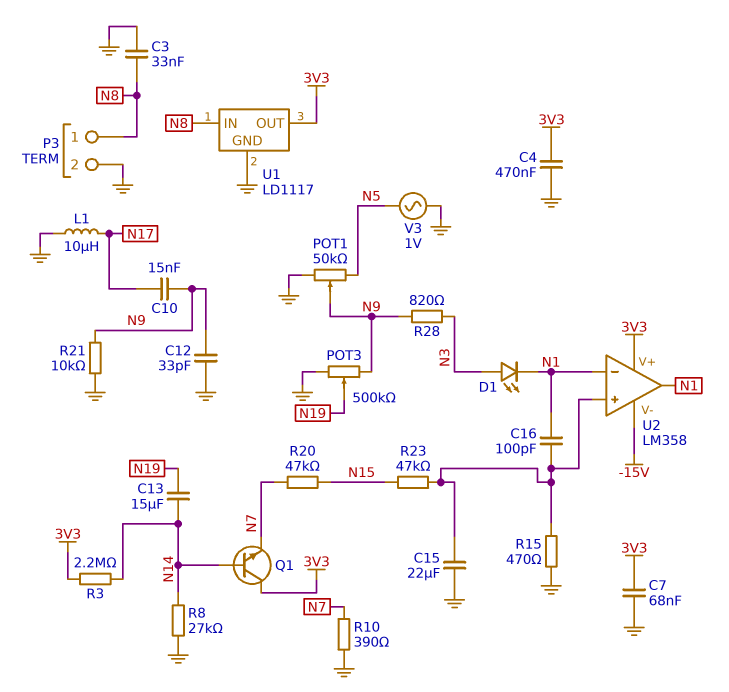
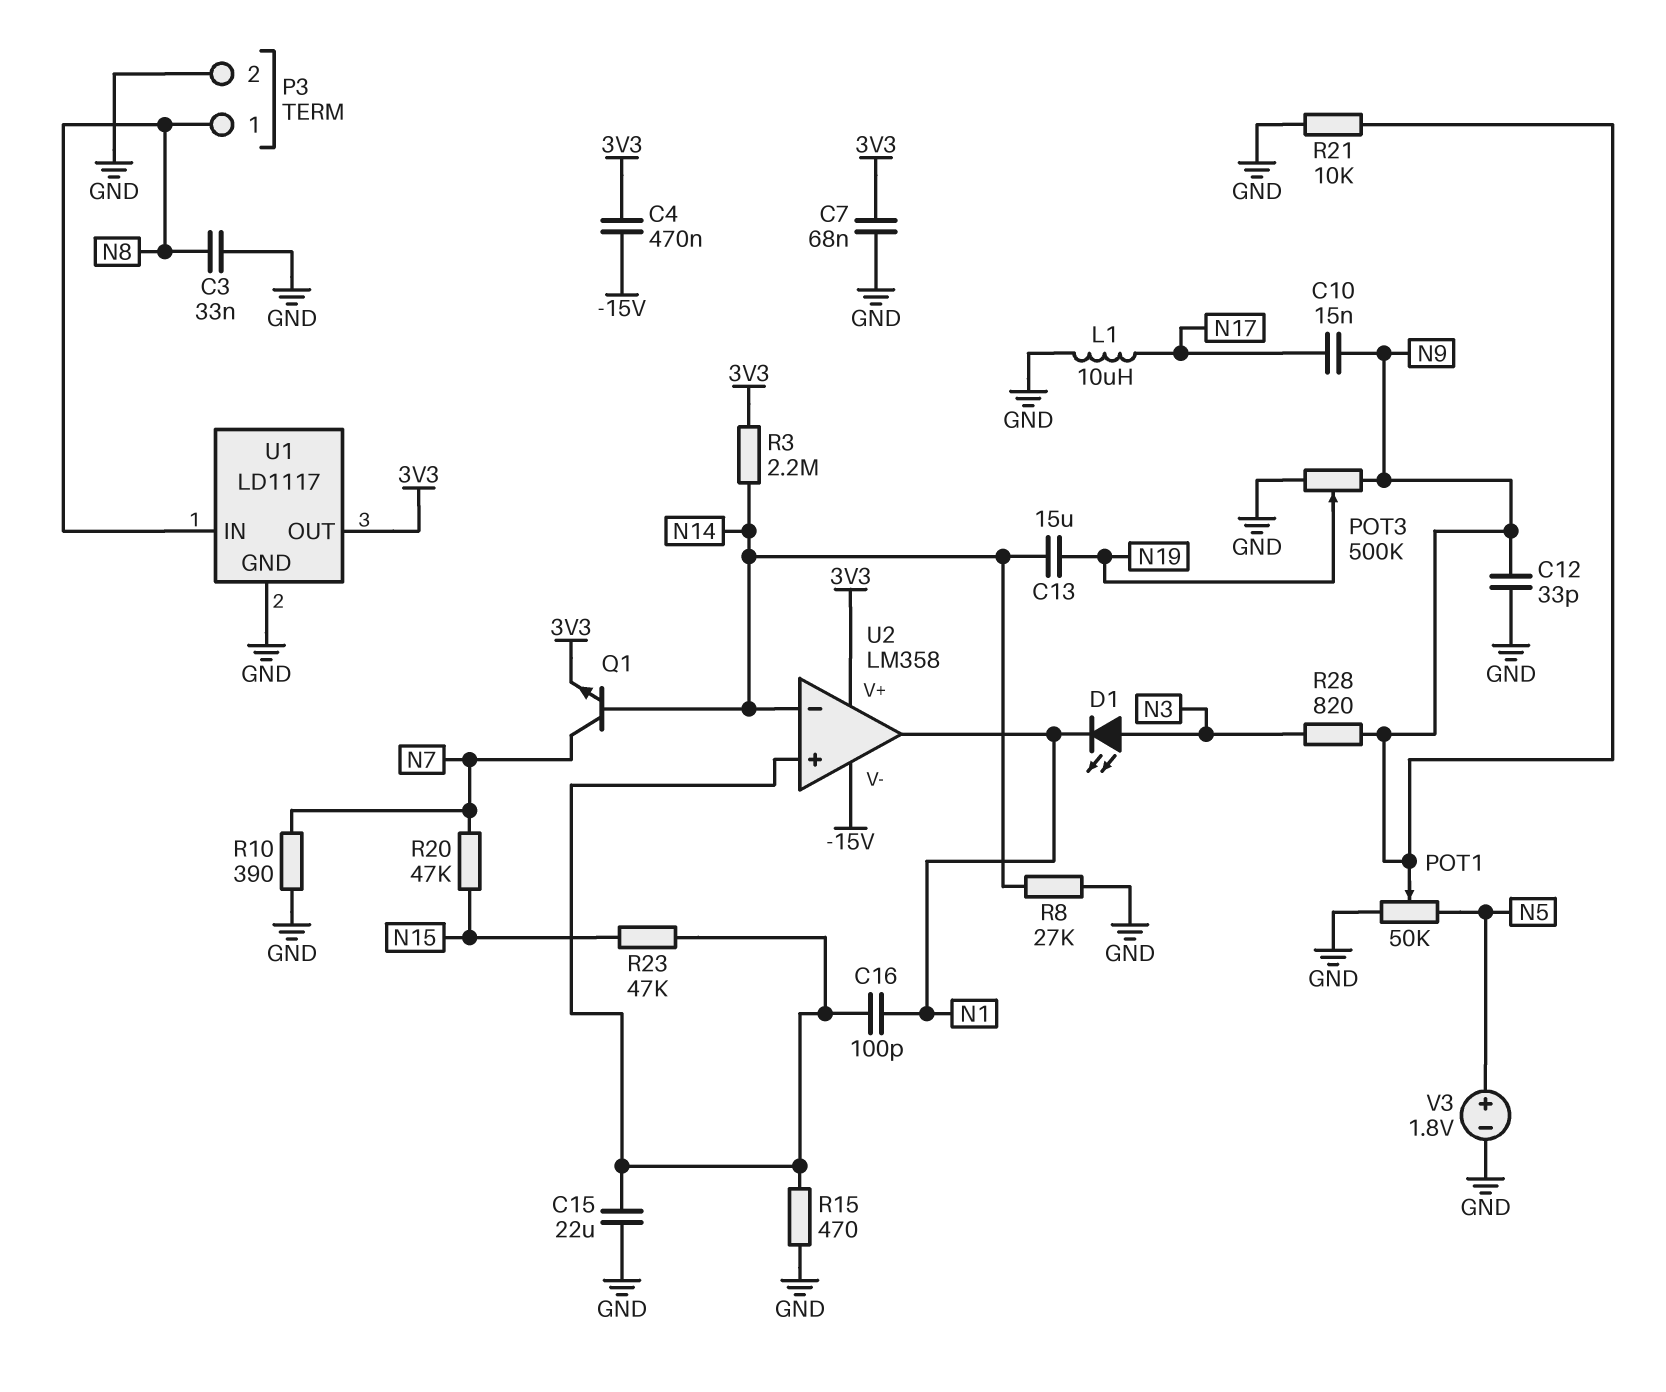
C4: 470nF (3V3, GND) -> 470nF (-15V, 3V3)
Q1: NPN (B N14, C 3V3, E N7) -> NPN (B N14, C N7, E 3V3)
U2 pin in-: N1 -> N14
V3: AC 1V (GND, N5) -> 1.8V (plus N5, minus GND)

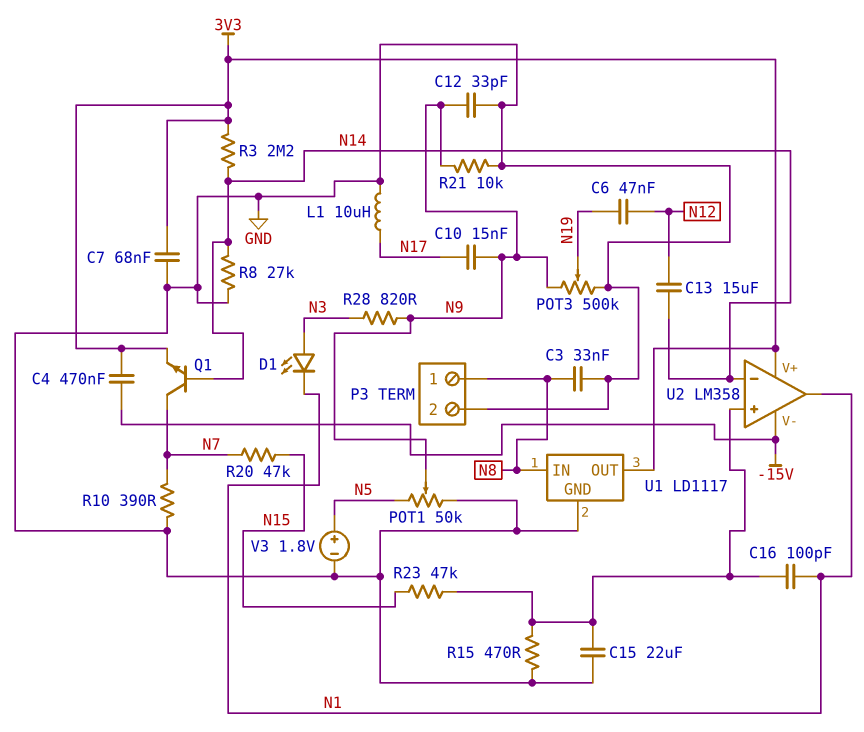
C6: none -> 47nF (N12, N19)
C13: 15uF (N14, N19) -> 15uF (N12, N14)

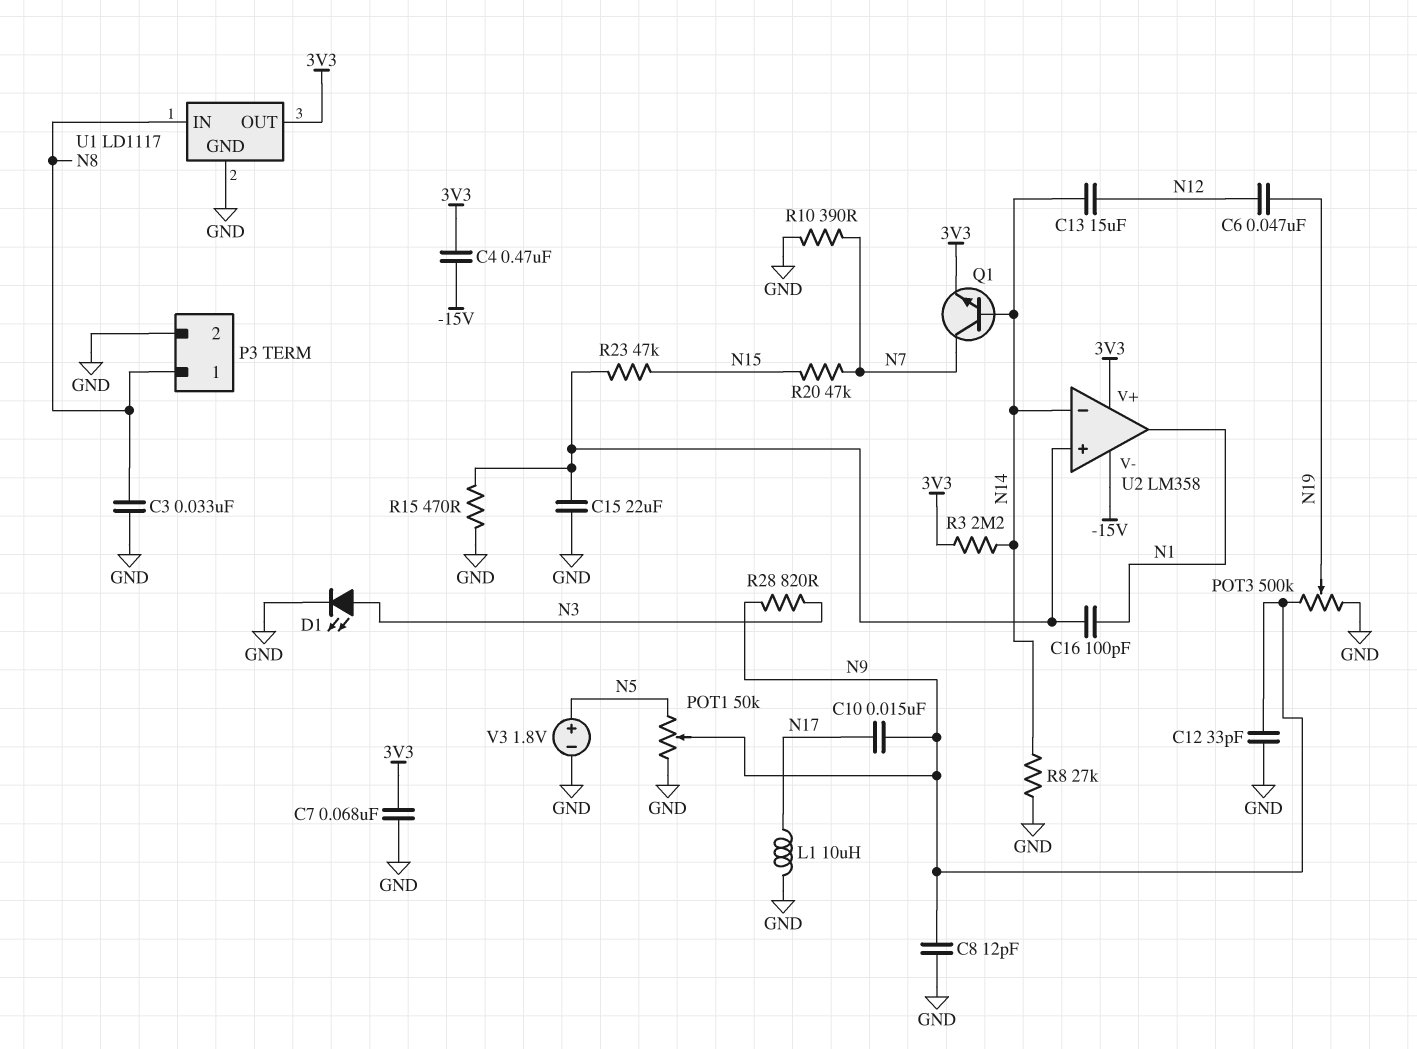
C8: none -> 12pF (GND, N9)
D1: LED (A N3, K N1) -> LED (A N3, K GND)
R21: 10k (GND, N9) -> none

